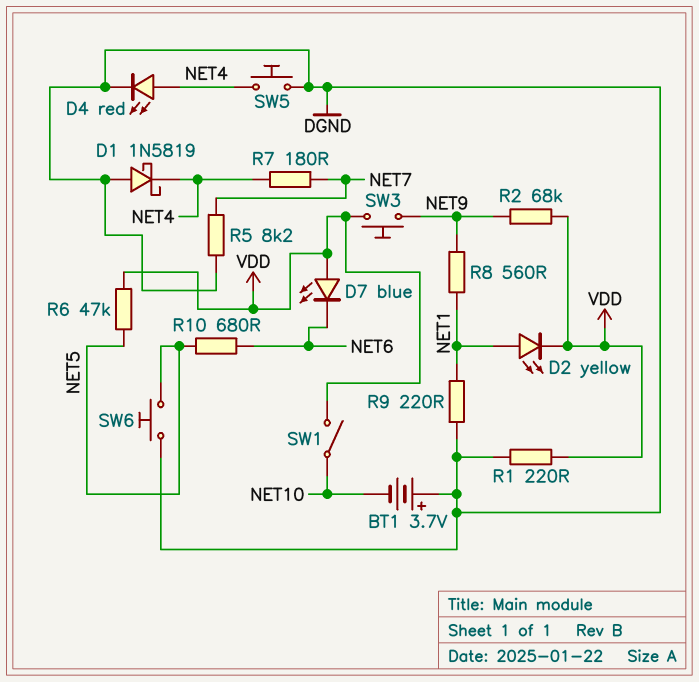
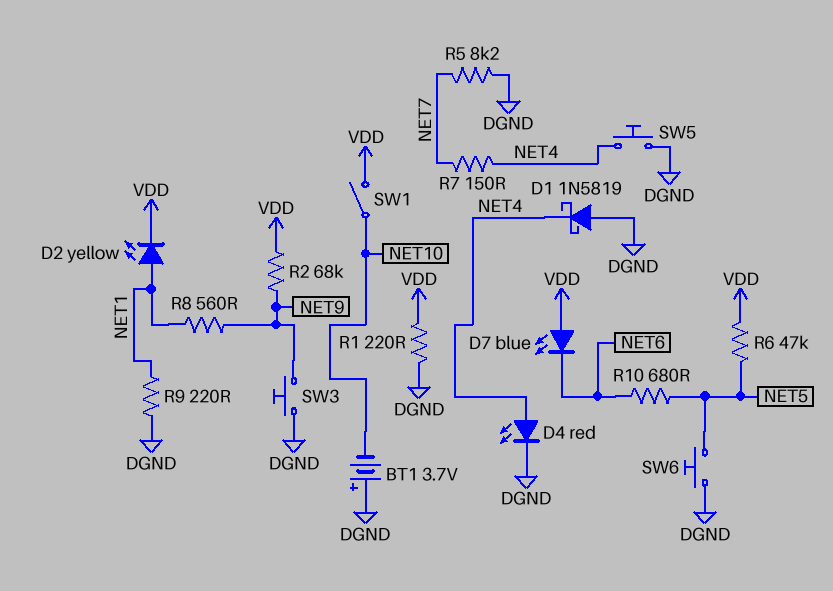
R7: 180 (NET4, NET7) -> 150 (NET4, NET7)
SW3: button (NET9, VDD) -> button (DGND, NET9)

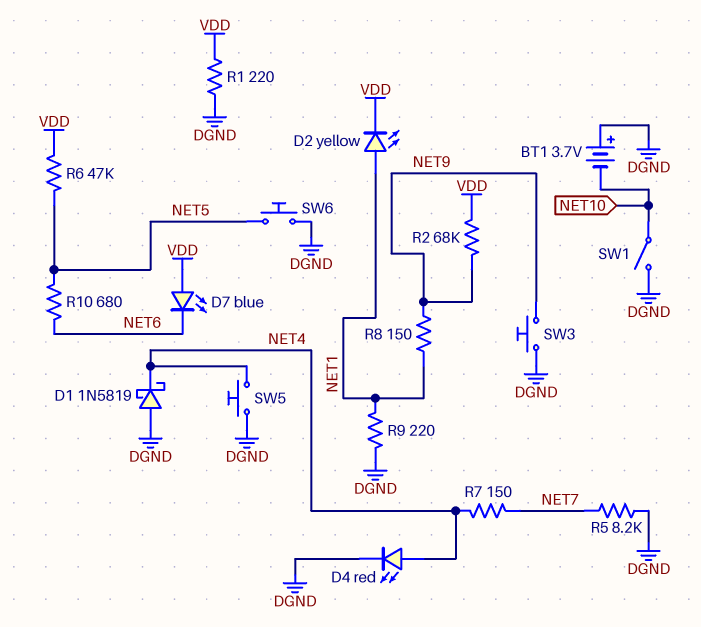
R8: 560 (NET1, NET9) -> 150 (NET1, NET9)
SW1: switch (NET10, VDD) -> switch (DGND, NET10)

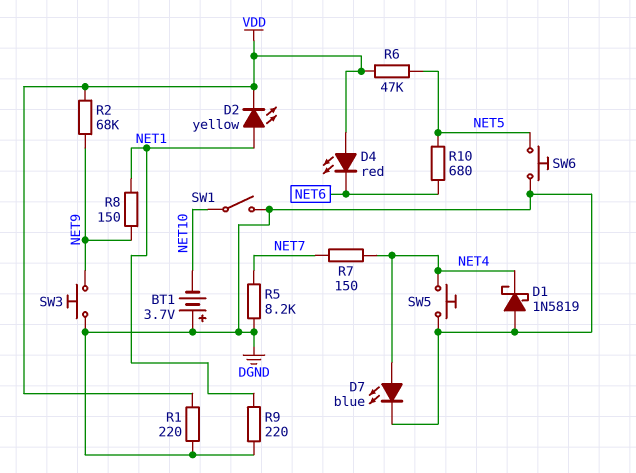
D4: LED red (A NET4, K DGND) -> LED red (A VDD, K NET6)
D7: LED blue (A VDD, K NET6) -> LED blue (A NET4, K DGND)

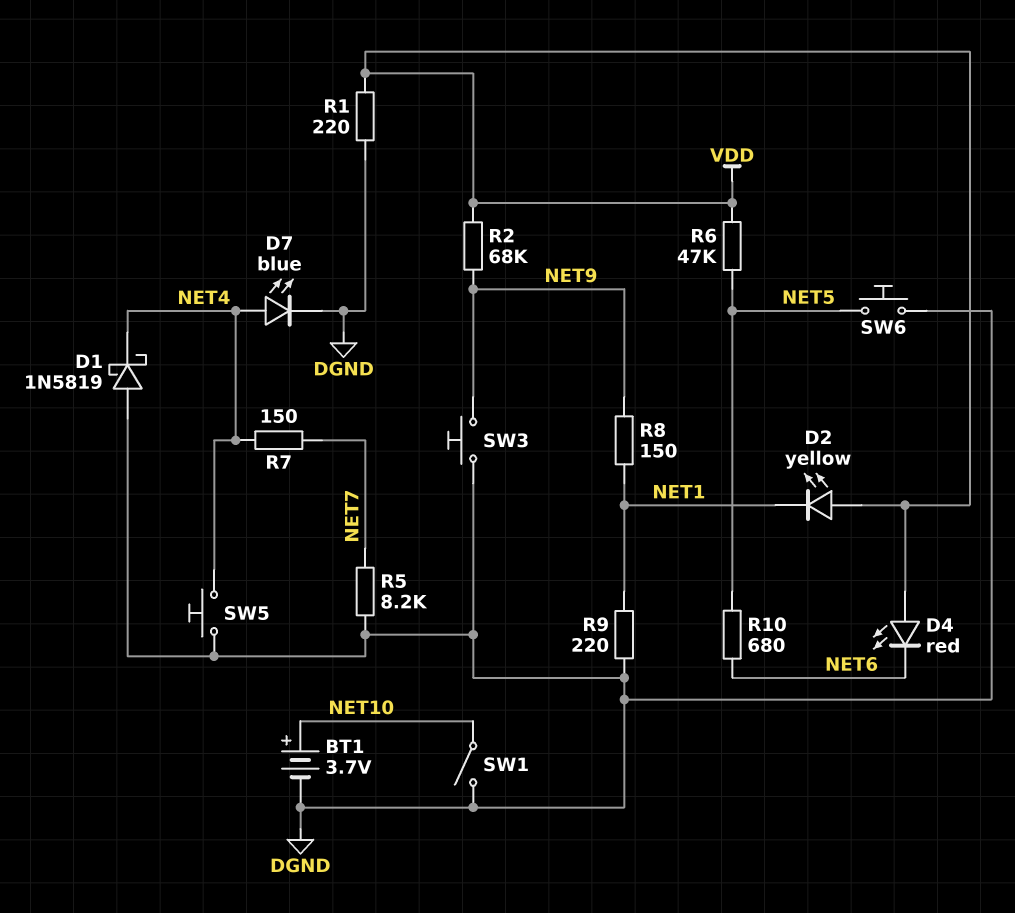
BT1: 3.7V (plus DGND, minus NET10) -> 3.7V (plus NET10, minus DGND)
D2: LED yellow (A NET1, K VDD) -> LED yellow (A VDD, K NET1)

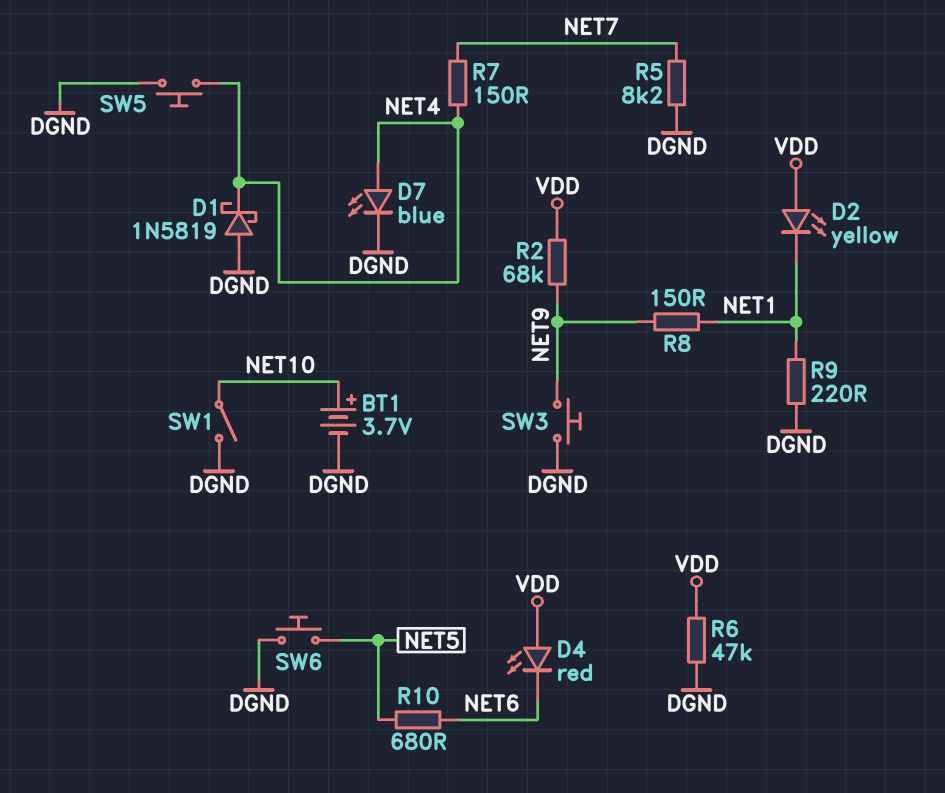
R1: 220 (DGND, VDD) -> none
R6: 47k (NET5, VDD) -> 47k (DGND, VDD)

